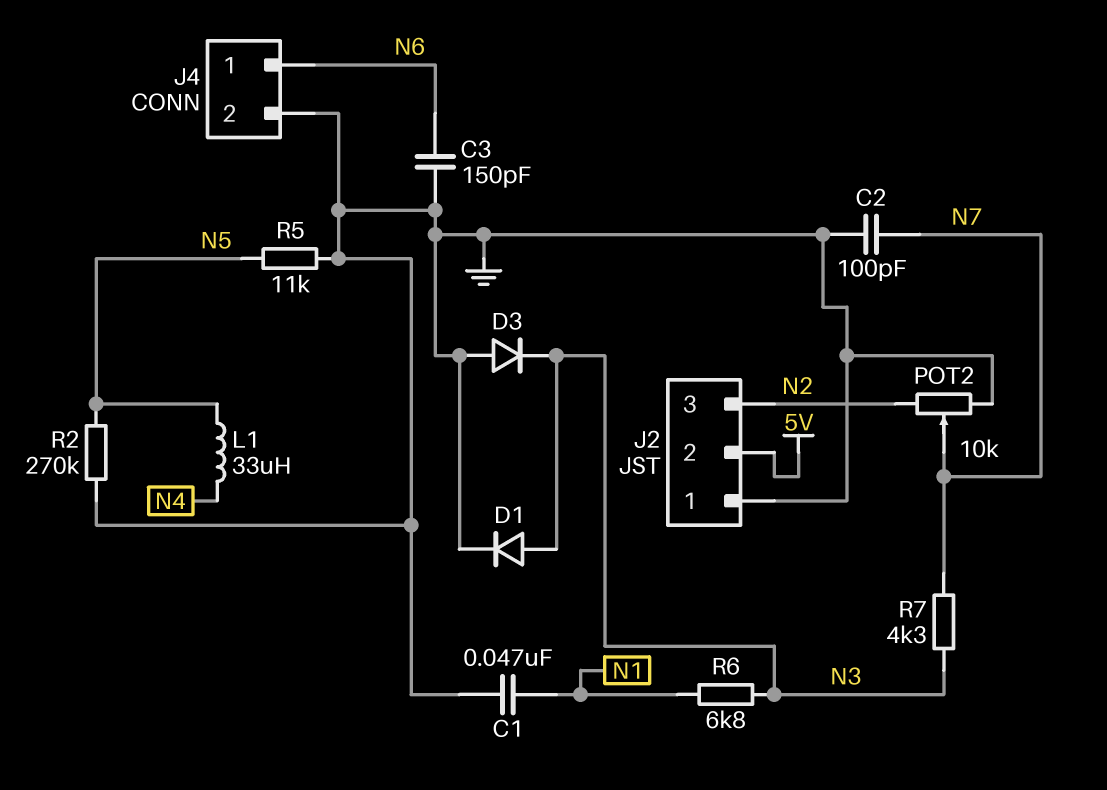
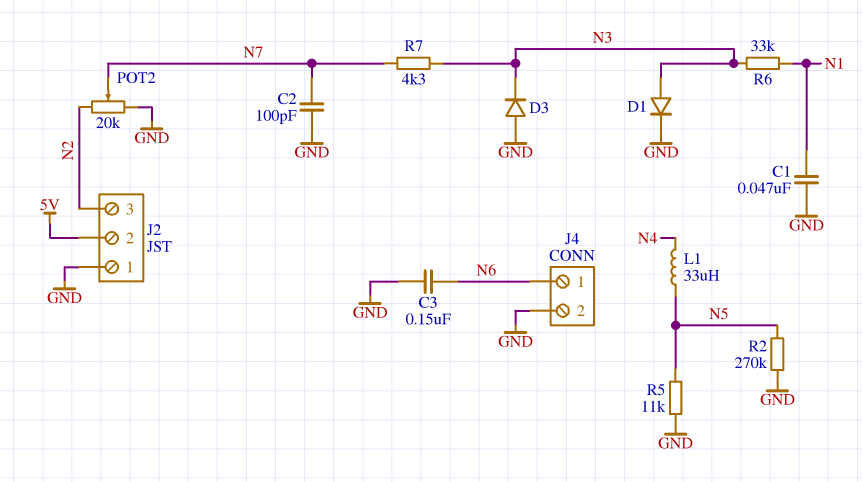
C3: 150pF (GND, N6) -> 150nF (GND, N6)
POT2: 10k (GND, N2, wiper N7) -> 20k (GND, N2, wiper N7)
R6: 6.8k (N1, N3) -> 33k (N1, N3)

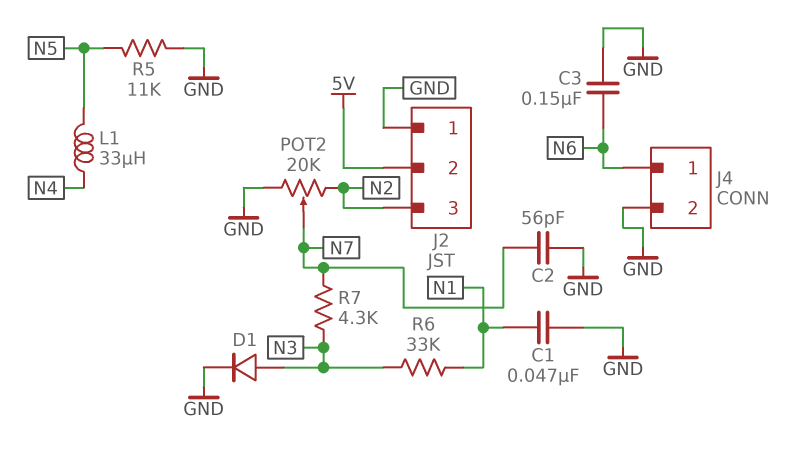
C2: 100pF (GND, N7) -> 56pF (GND, N7)
D3: diode (A GND, K N3) -> none
R2: 270k (GND, N5) -> none

